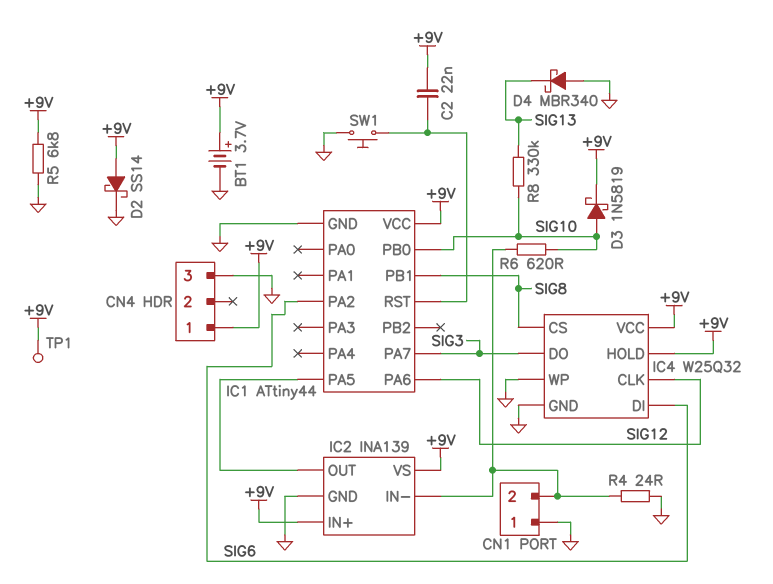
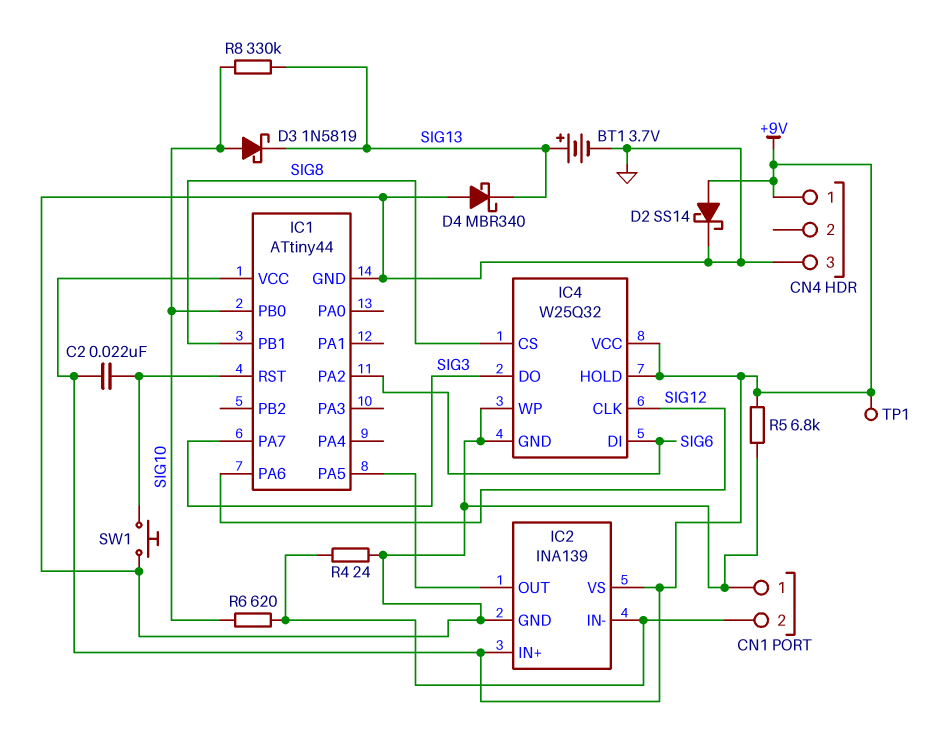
BT1: 3.7V (plus +9V, minus GND) -> 3.7V (plus SIG13, minus GND)
D3: schottky 1N5819 (A SIG10, K +9V) -> schottky 1N5819 (A SIG10, K SIG13)

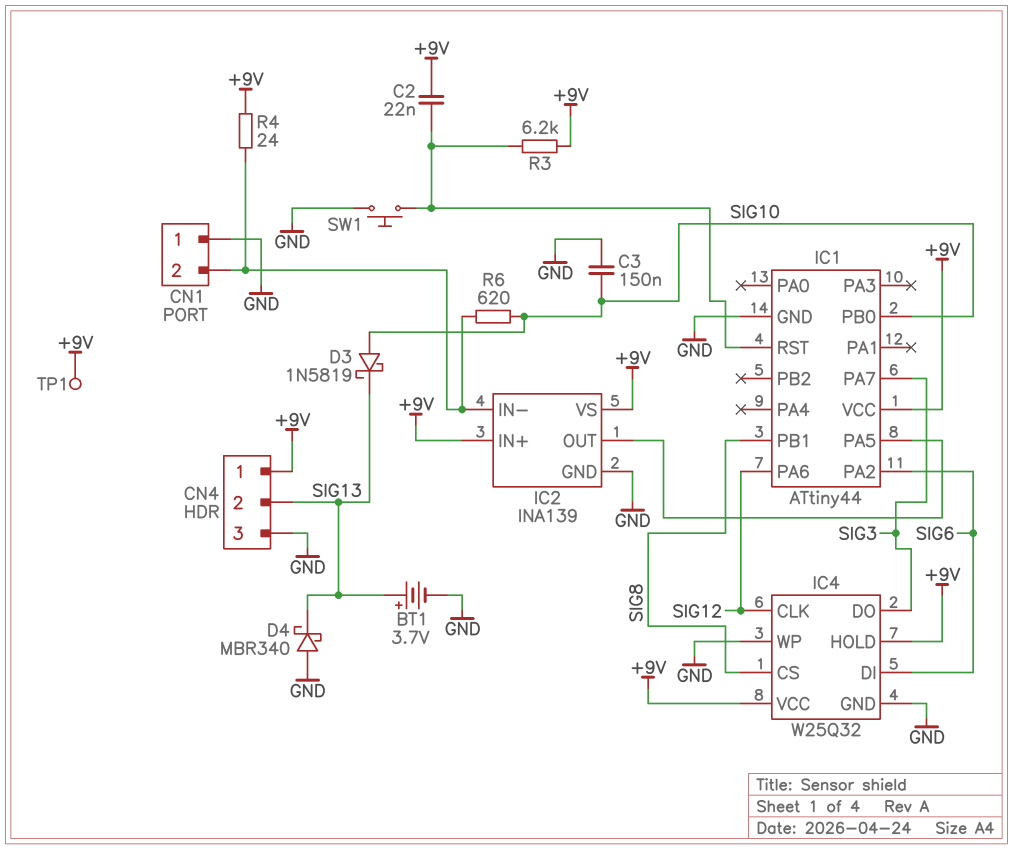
C3: none -> 150nF (GND, SIG10)
CN4 pin 2: none -> SIG13
D2: schottky SS14 (A +9V, K GND) -> none
R3: none -> 6.2k (+9V, IC1/RST)
R4: 24 (CN1/2, GND) -> 24 (+9V, CN1/2)
R5: 6.8k (+9V, GND) -> none
R8: 330k (SIG10, SIG13) -> none

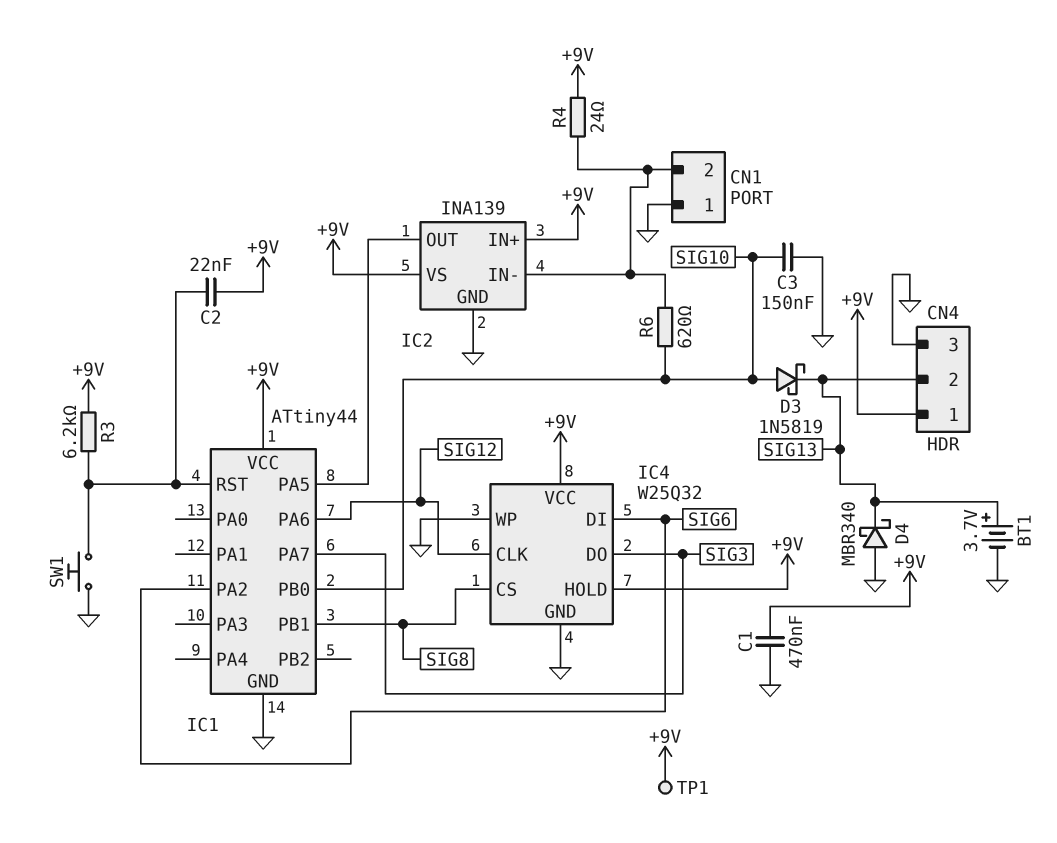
C1: none -> 470nF (+9V, GND)

